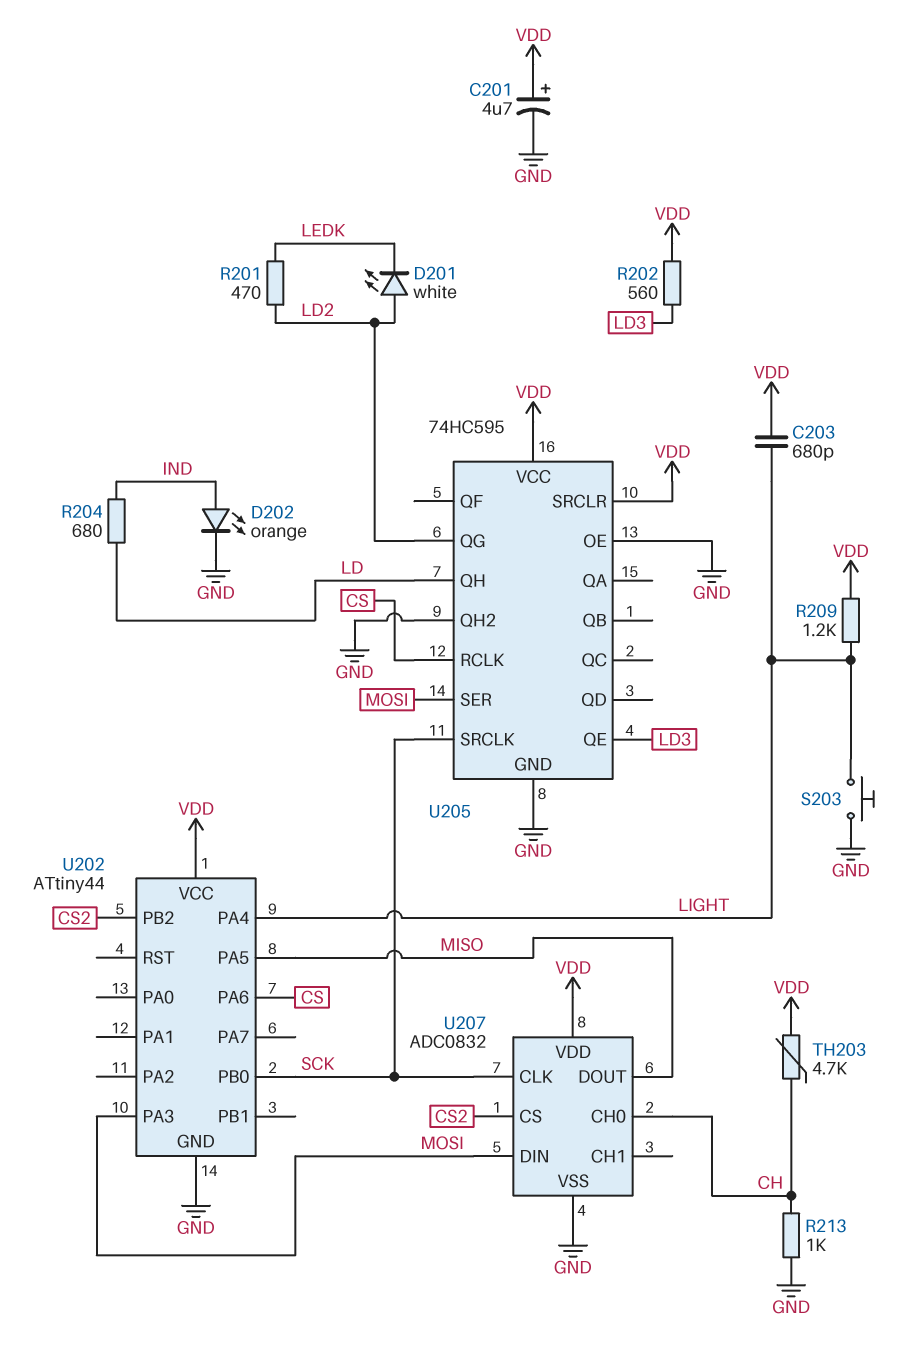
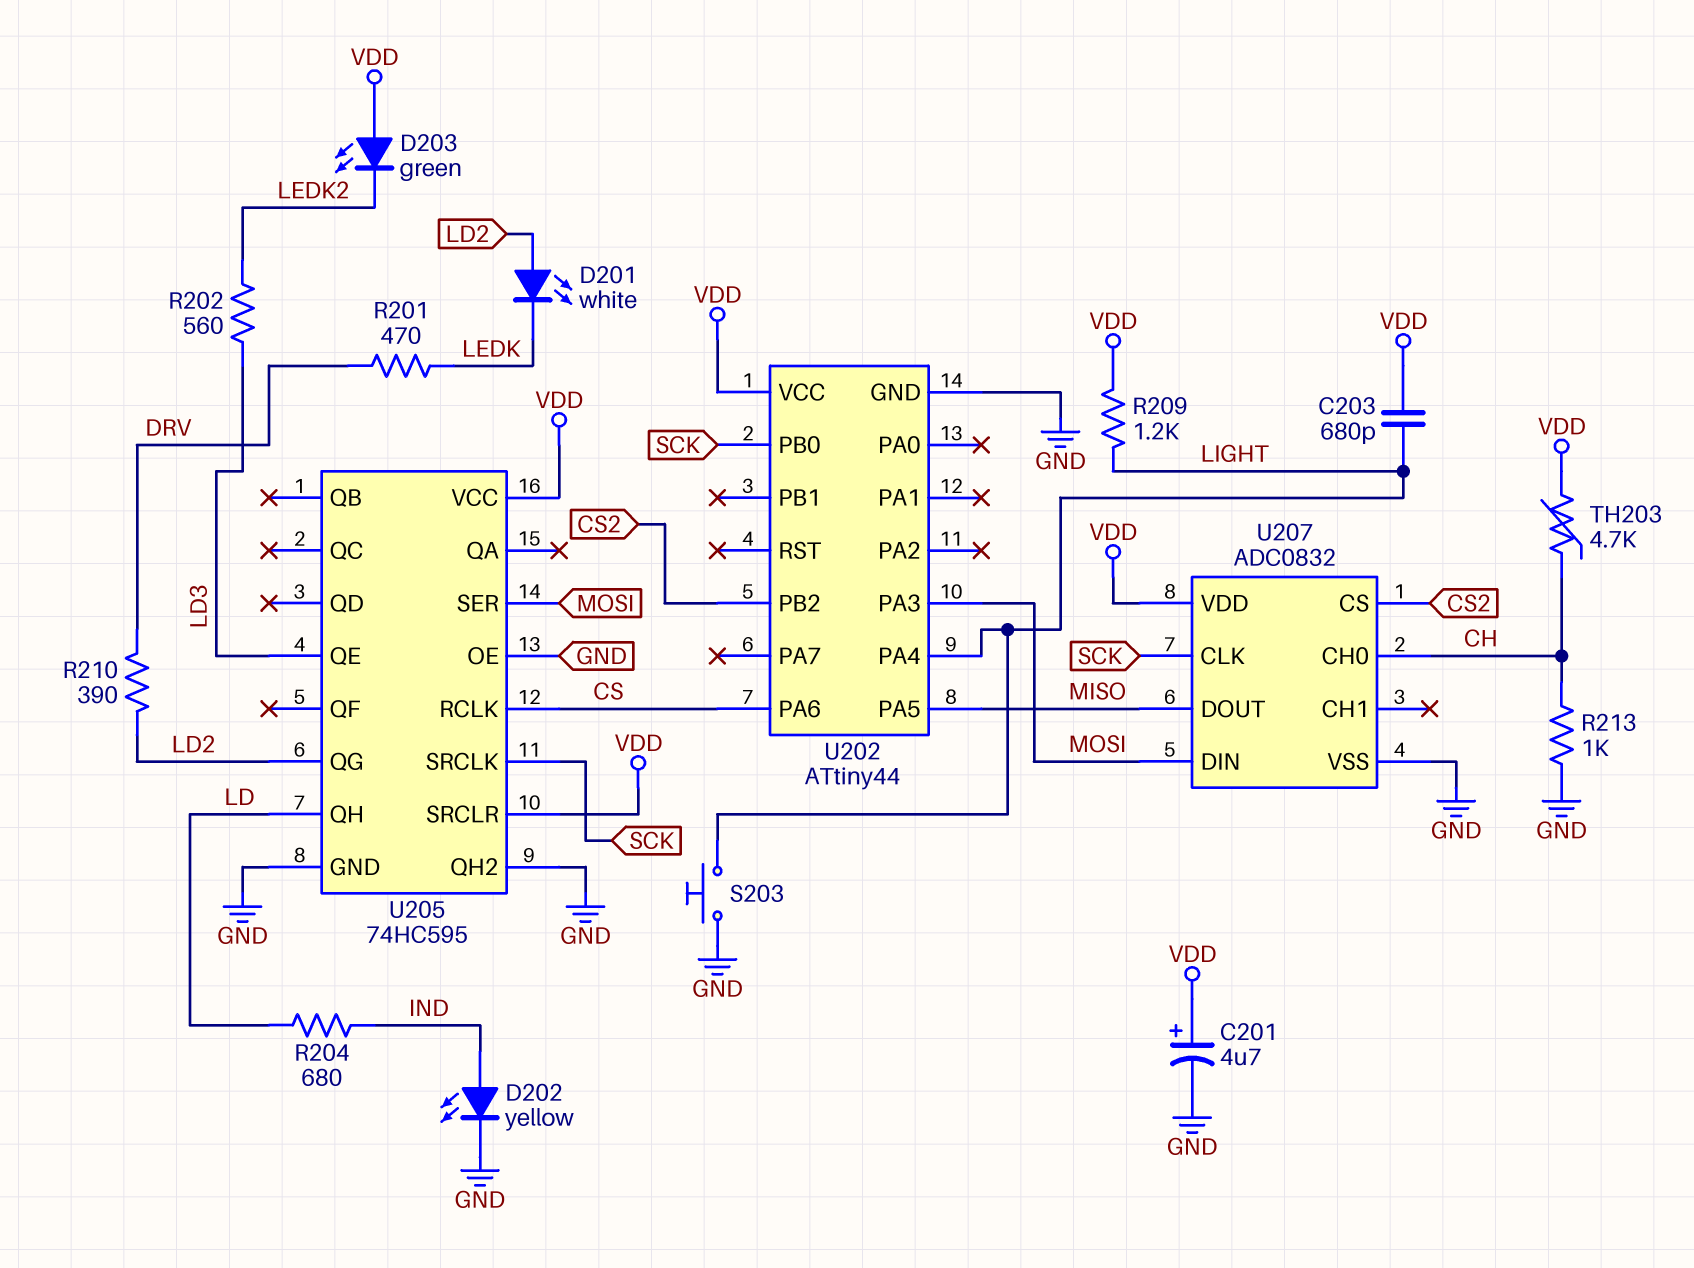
D202: LED orange (A IND, K GND) -> LED yellow (A IND, K GND)
D203: none -> LED green (A VDD, K LEDK2)
R201: 470 (LD2, LEDK) -> 470 (DRV, LEDK)
R202: 560 (LD3, VDD) -> 560 (LD3, LEDK2)
R210: none -> 390 (DRV, LD2)

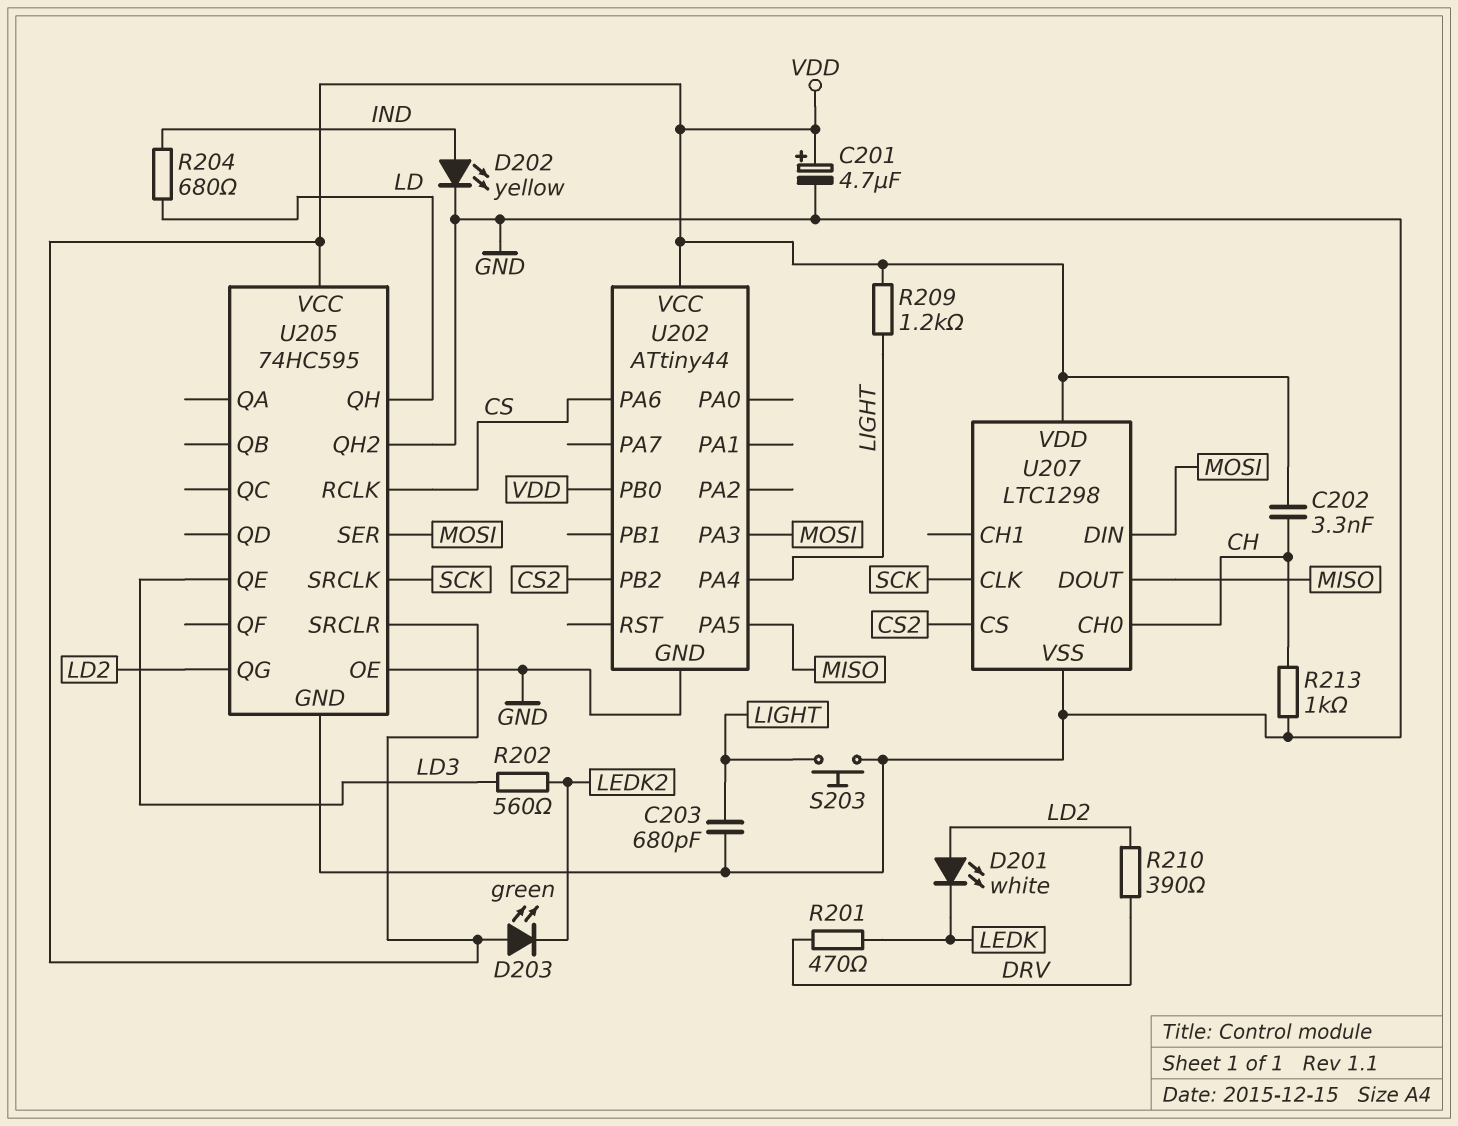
C202: none -> 3.3nF (CH, VDD)
C203: 680pF (LIGHT, VDD) -> 680pF (GND, LIGHT)
TH203: 4.7k (CH, VDD) -> none
U202 pin PB0: SCK -> VDD
U207: ADC0832 -> LTC1298

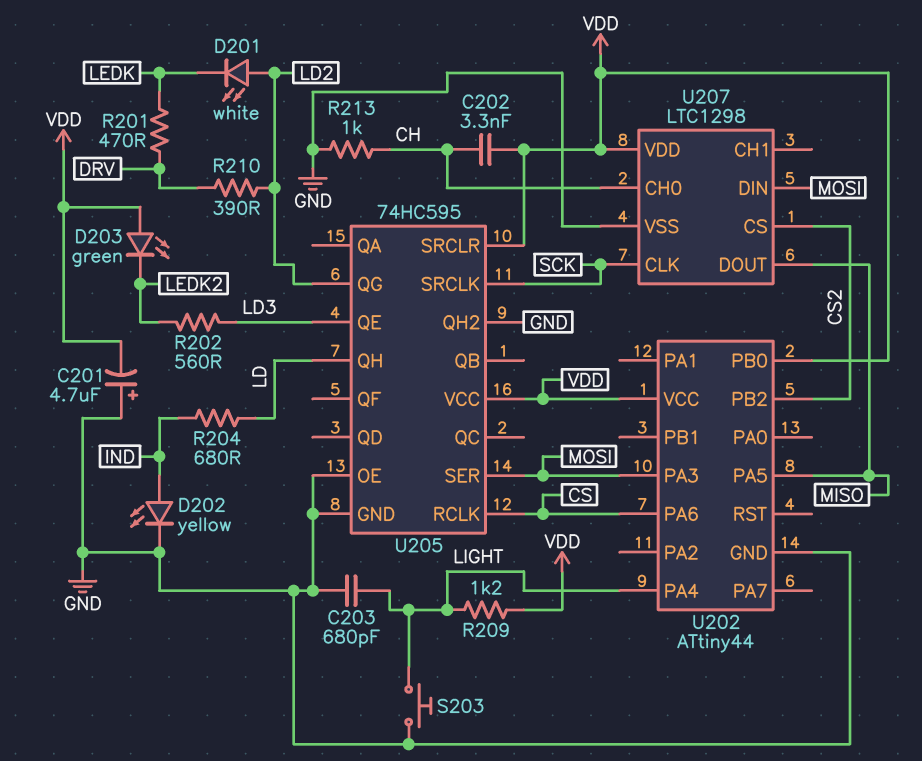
C201: 4.7uF (plus VDD, minus GND) -> 4.7uF (plus GND, minus VDD)

